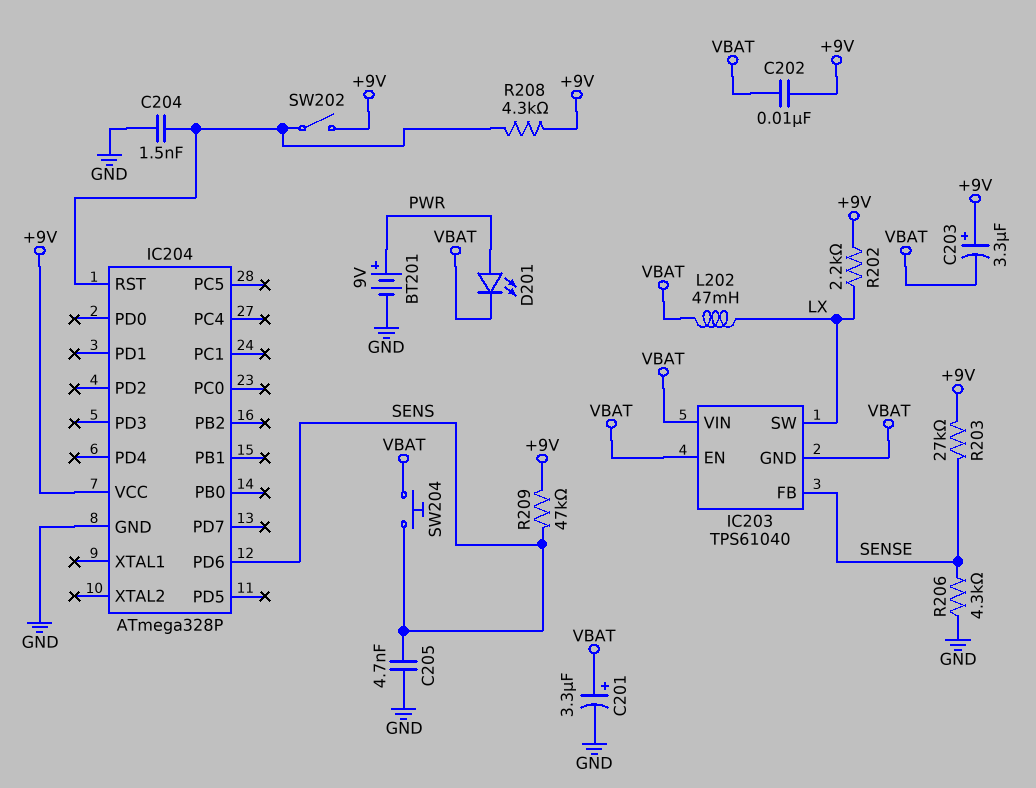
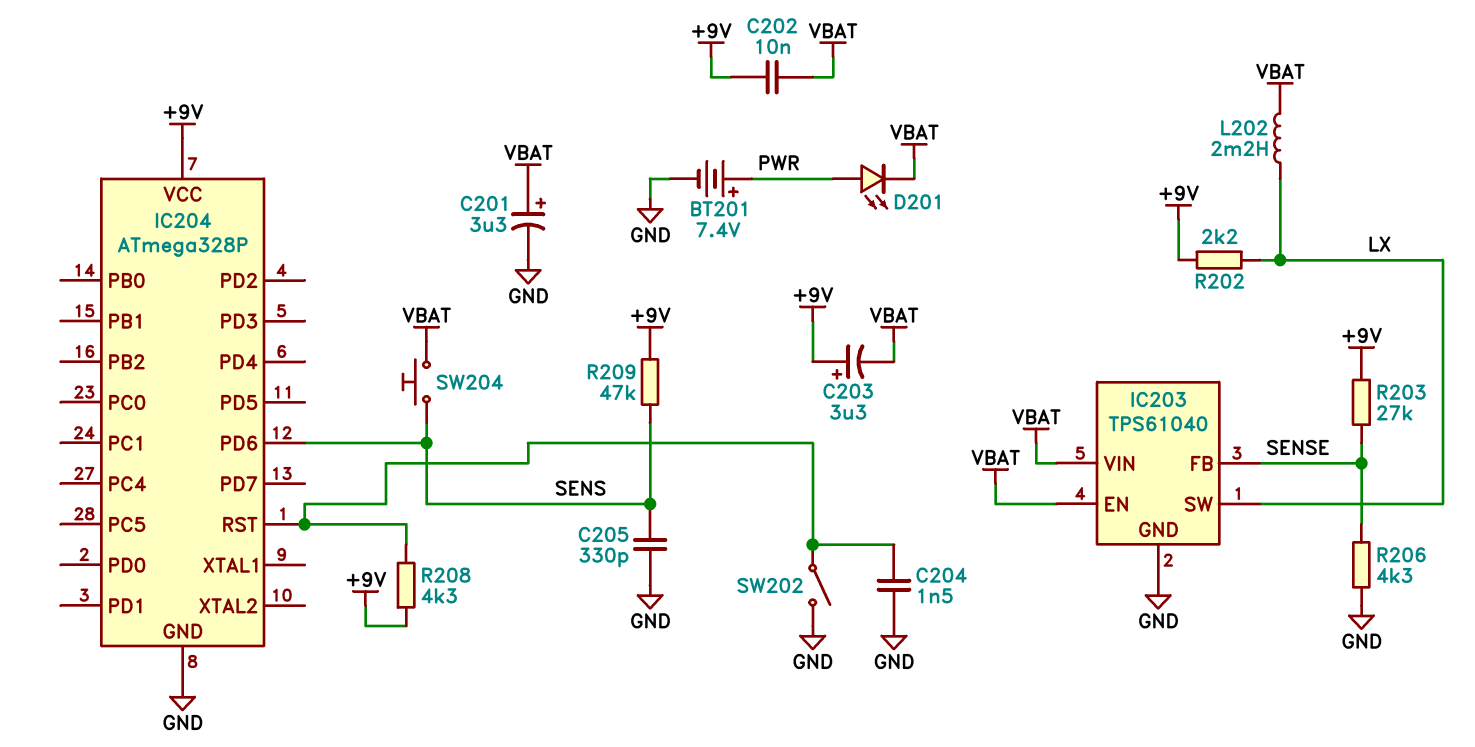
BT201: 9V (plus PWR, minus GND) -> 7.4V (plus PWR, minus GND)
C205: 4.7nF (GND, SENS) -> 330pF (GND, SENS)
IC203 pin GND: VBAT -> GND
L202: 47mH (LX, VBAT) -> 2.2mH (LX, VBAT)
SW202: switch (+9V, IC204/RST) -> switch (GND, IC204/RST)

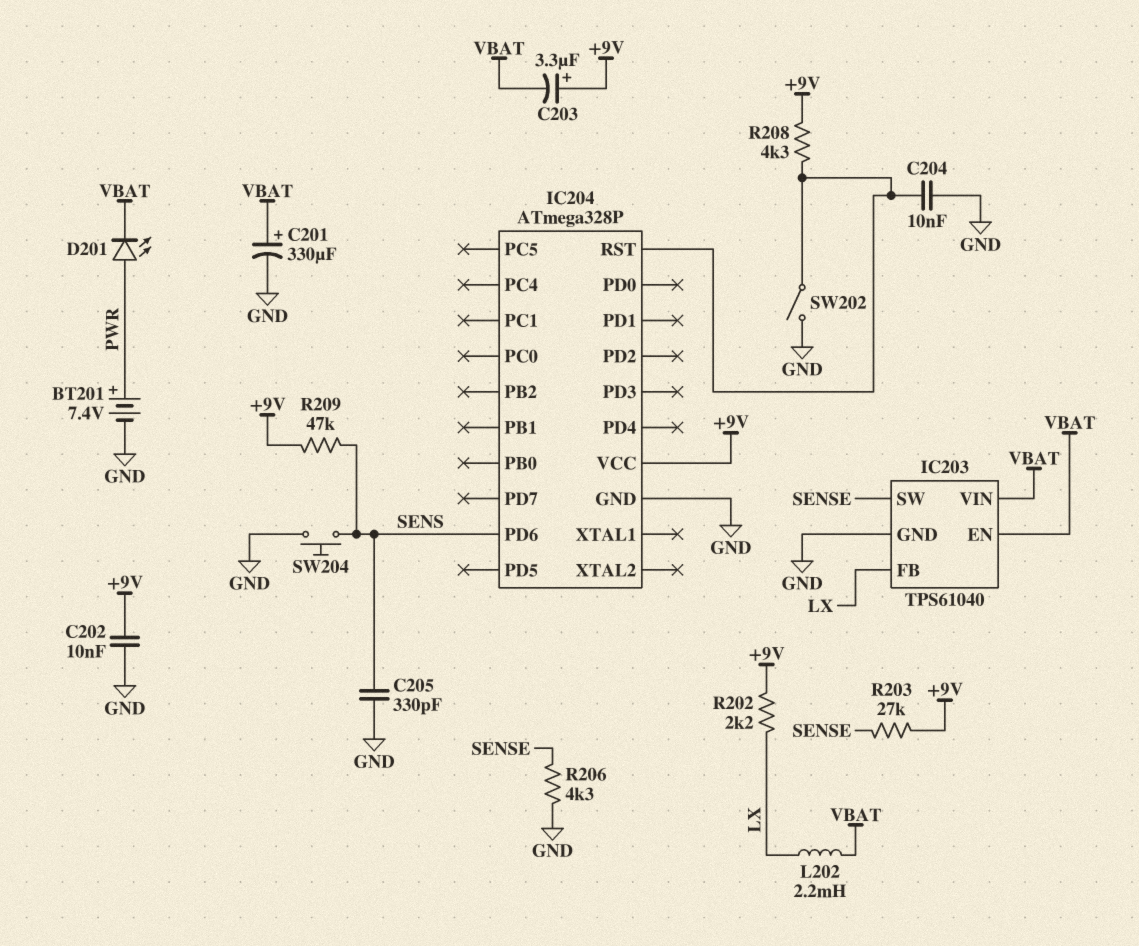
C201: 3.3uF (plus VBAT, minus GND) -> 330uF (plus VBAT, minus GND)
C202: 10nF (+9V, VBAT) -> 10nF (+9V, GND)
C204: 1.5nF (GND, IC204/RST) -> 10nF (GND, IC204/RST)
IC203 pin FB: SENSE -> LX
IC203 pin SW: LX -> SENSE
SW204: button (SENS, VBAT) -> button (GND, SENS)

